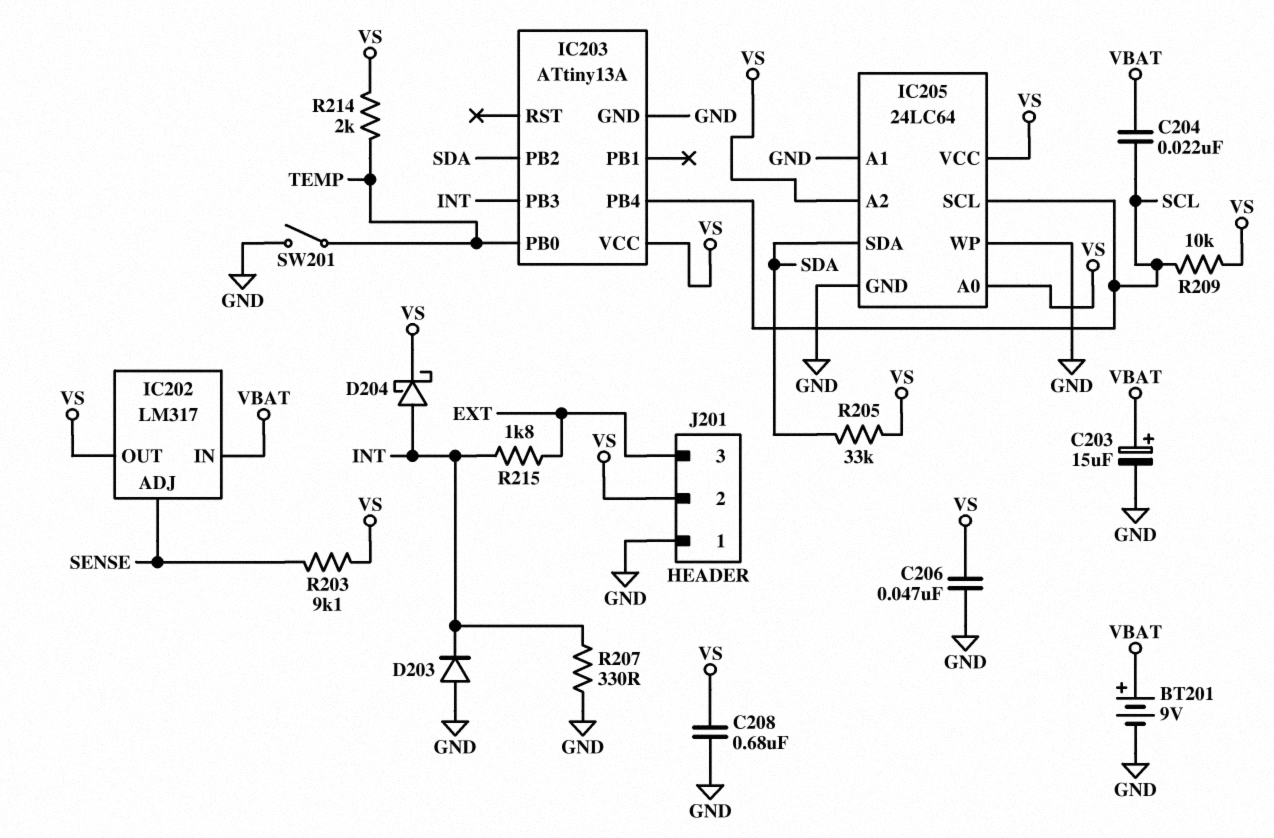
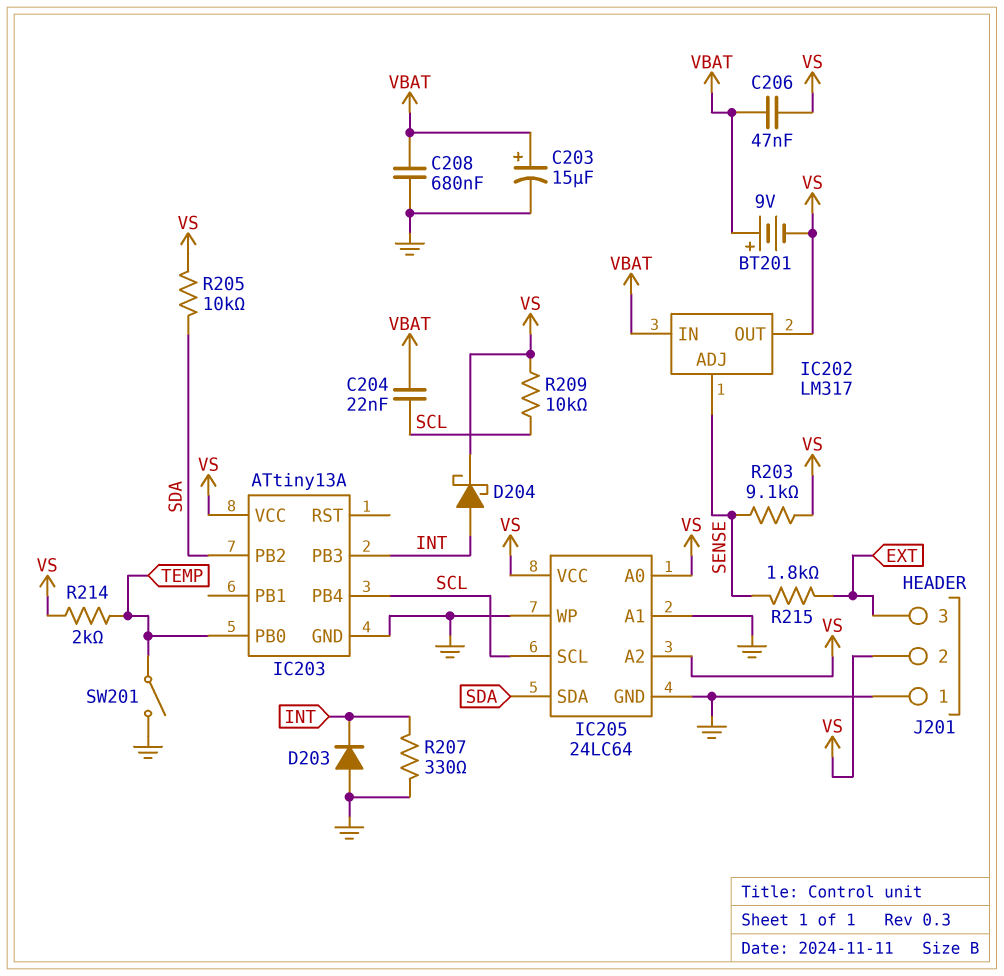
BT201: 9V (plus VBAT, minus GND) -> 9V (plus VBAT, minus VS)
C206: 47nF (GND, VS) -> 47nF (VBAT, VS)
C208: 680nF (GND, VS) -> 680nF (GND, VBAT)
R205: 33k (SDA, VS) -> 10k (SDA, VS)
R215: 1.8k (EXT, INT) -> 1.8k (EXT, SENSE)

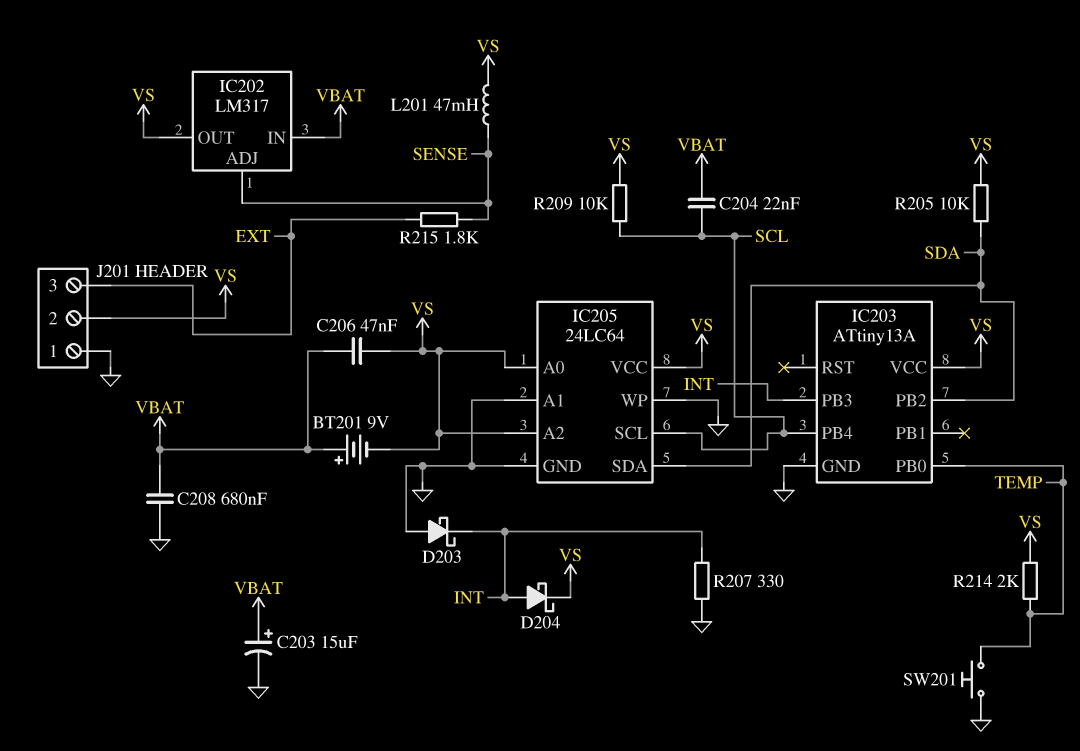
D203: diode (A GND, K INT) -> schottky (A GND, K INT)
L201: none -> 47mH (SENSE, VS)
R203: 9.1k (SENSE, VS) -> none
SW201: switch (GND, TEMP) -> button (GND, TEMP)

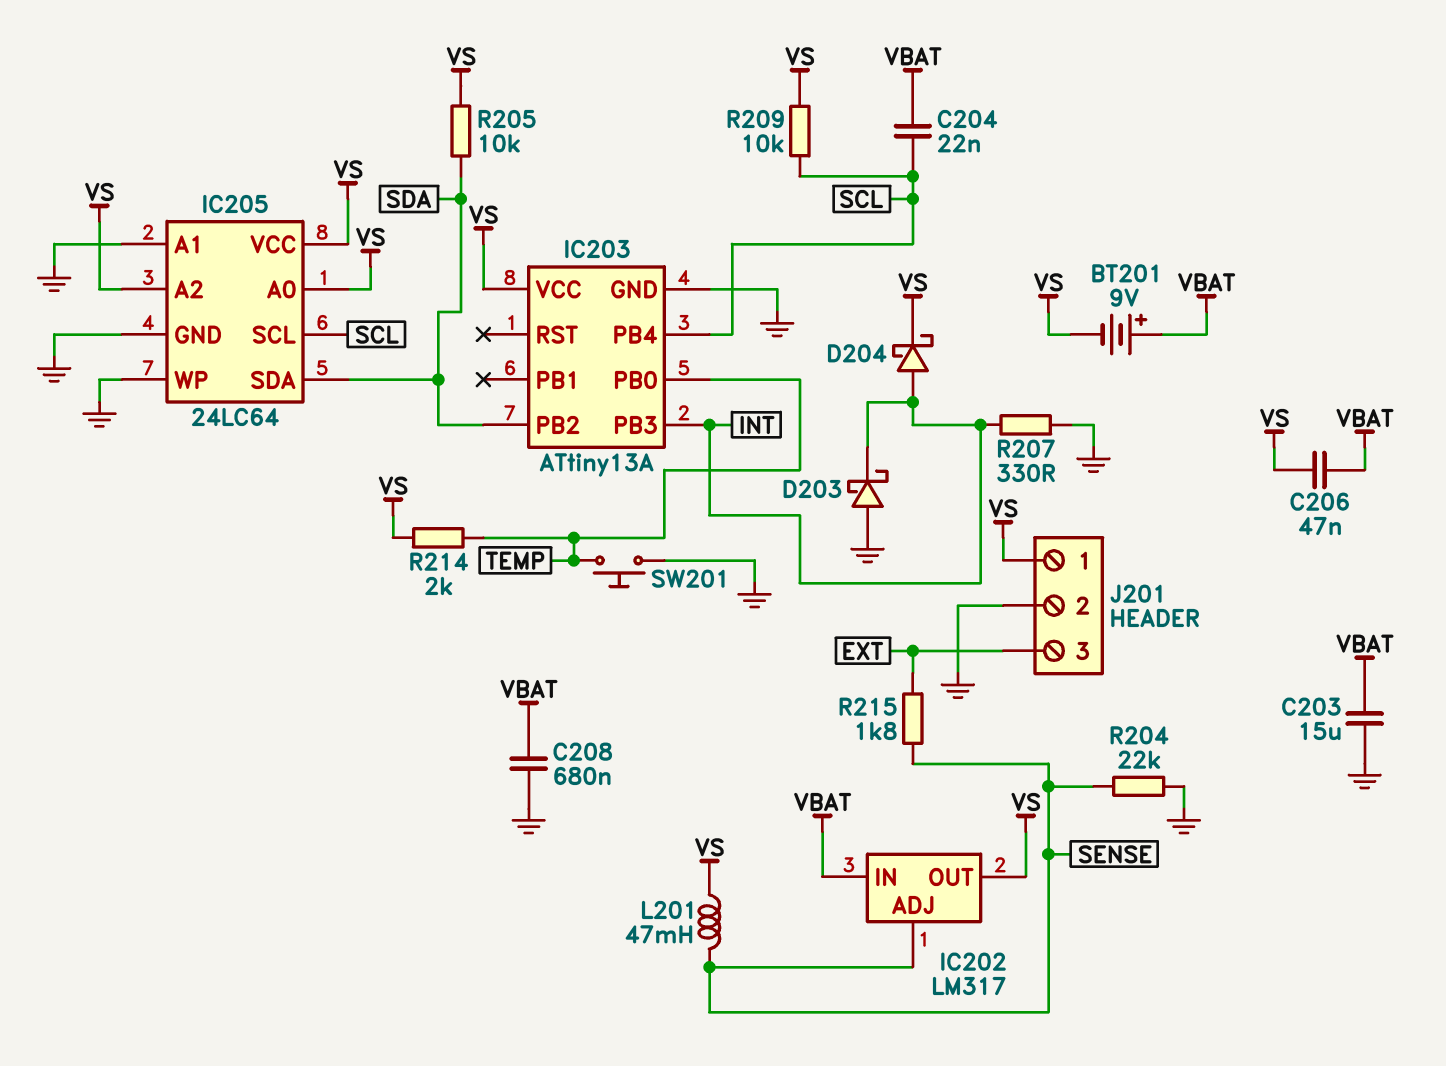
C203: 15uF (plus VBAT, minus GND) -> 15uF (GND, VBAT)
J201 pin 1: GND -> VS
J201 pin 2: VS -> GND
R204: none -> 22k (GND, SENSE)

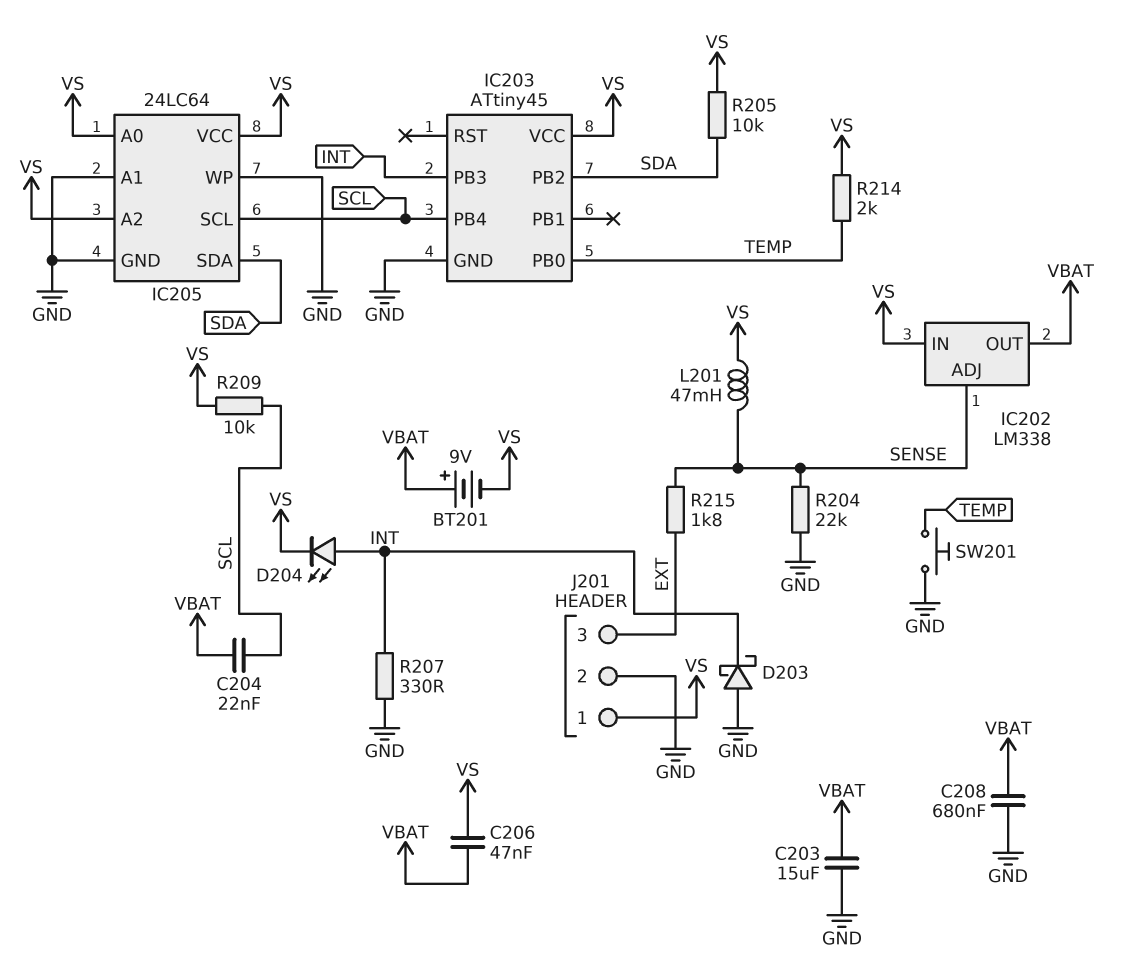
D204: schottky (A INT, K VS) -> LED (A INT, K VS)
IC202: LM317 -> LM338
IC202 pin IN: VBAT -> VS
IC202 pin OUT: VS -> VBAT
IC203: ATtiny13A -> ATtiny45

